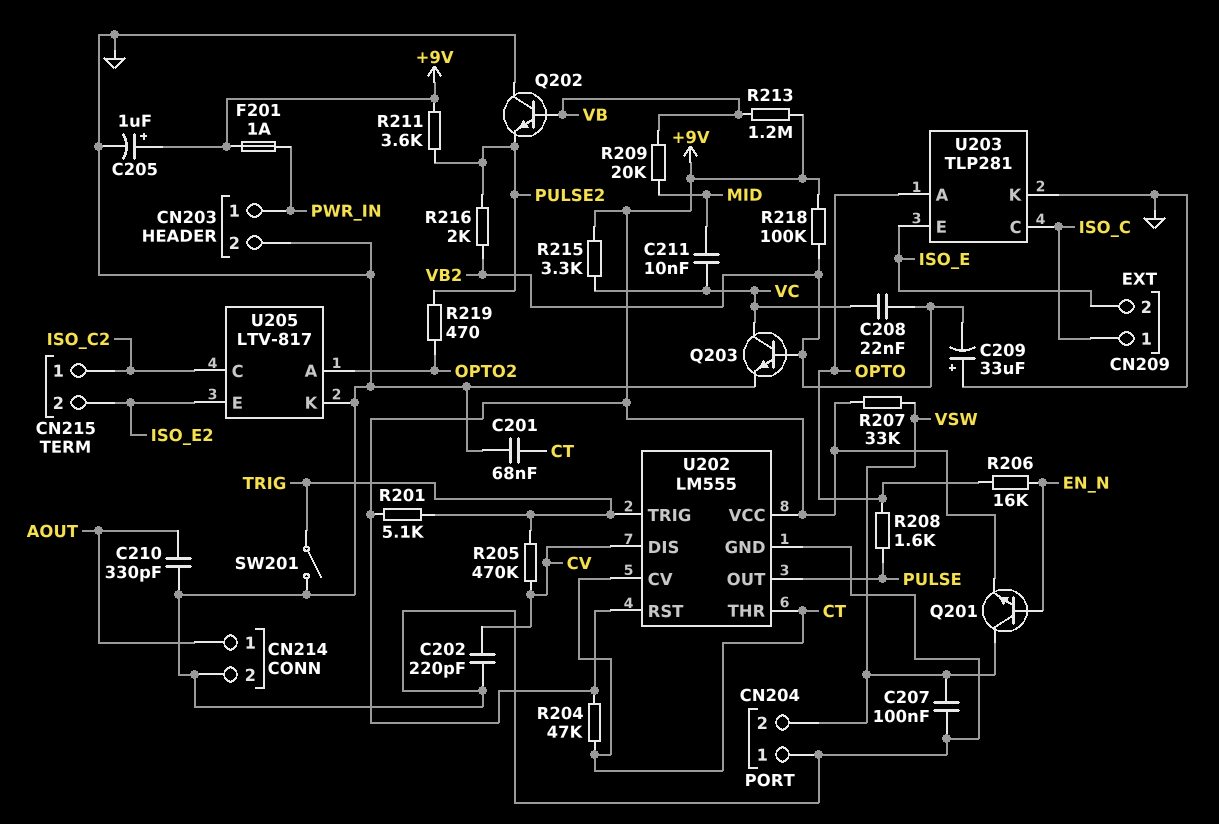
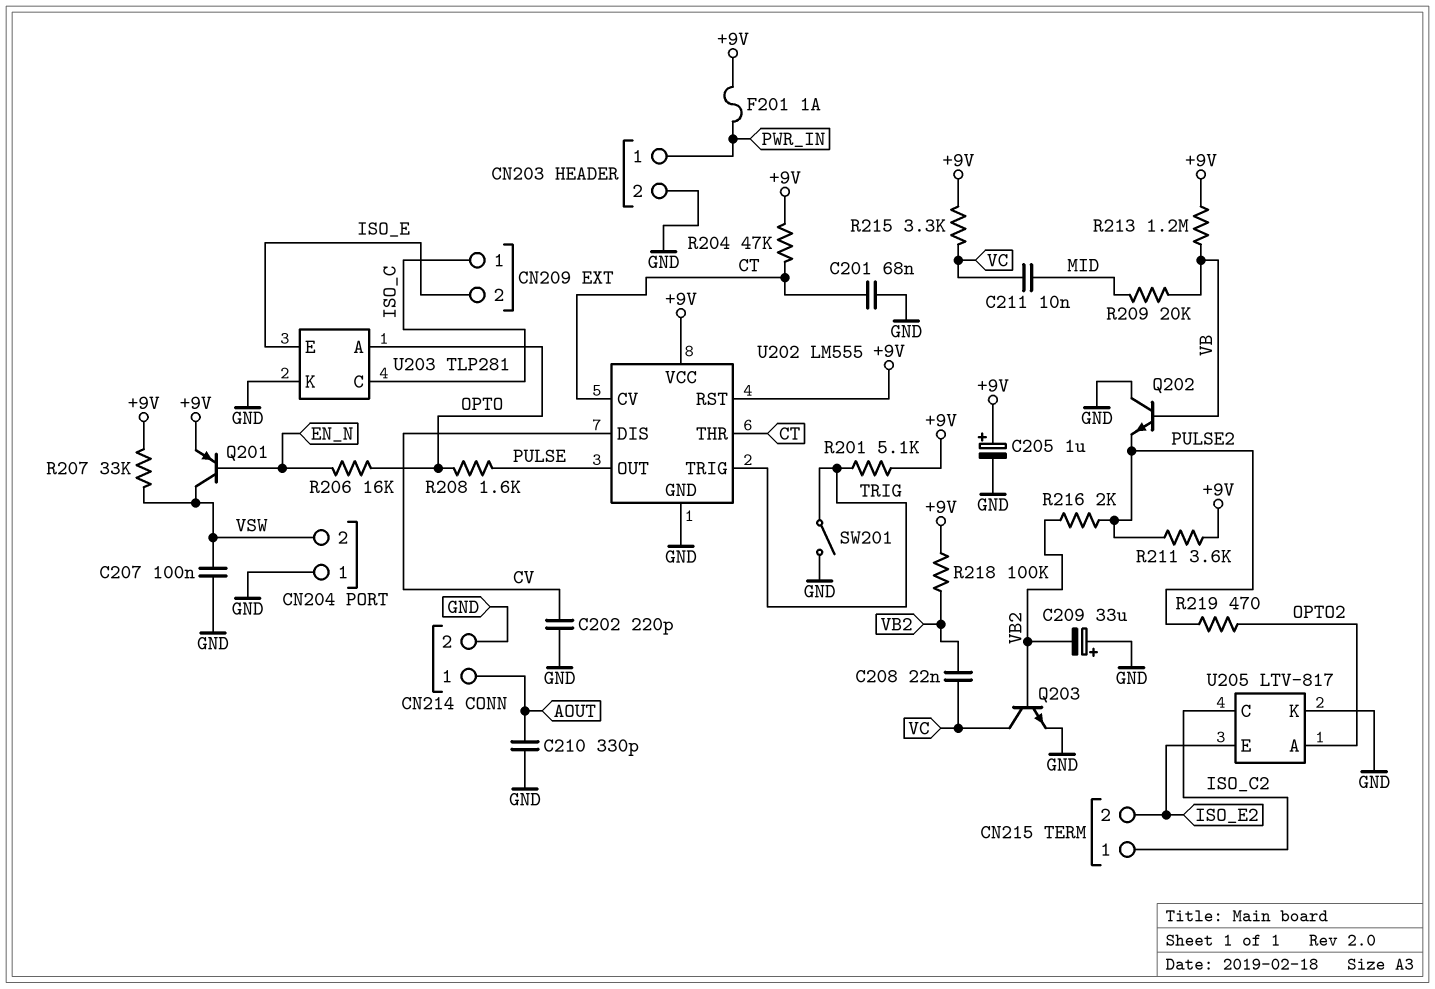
Q201: NPN (B EN_N, C VSW, E +9V) -> PNP (B EN_N, C VSW, E +9V)
R205: 470k (CV, TRIG) -> none

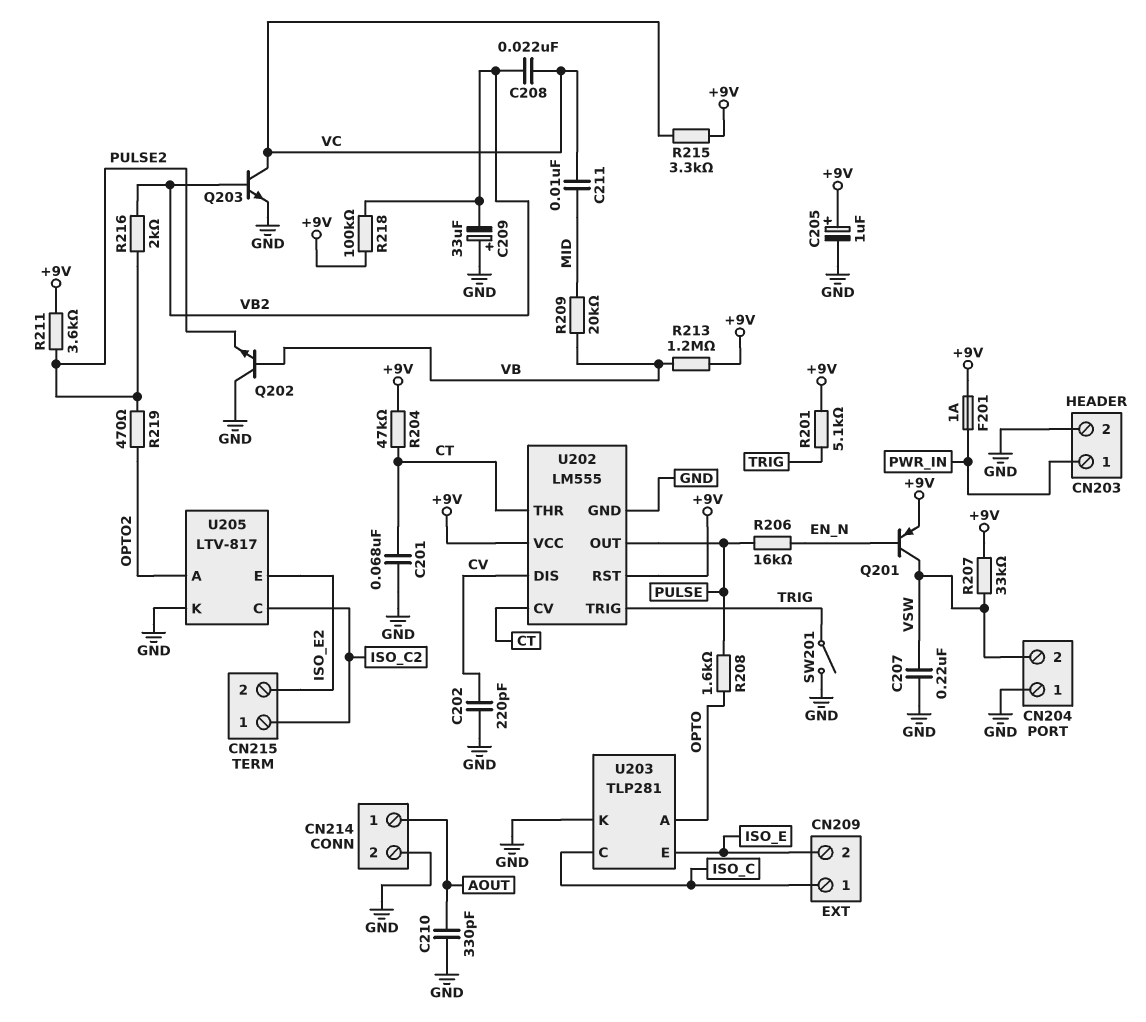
C207: 100nF (GND, VSW) -> 220nF (GND, VSW)
R206: 16k (EN_N, OPTO) -> 16k (EN_N, PULSE)

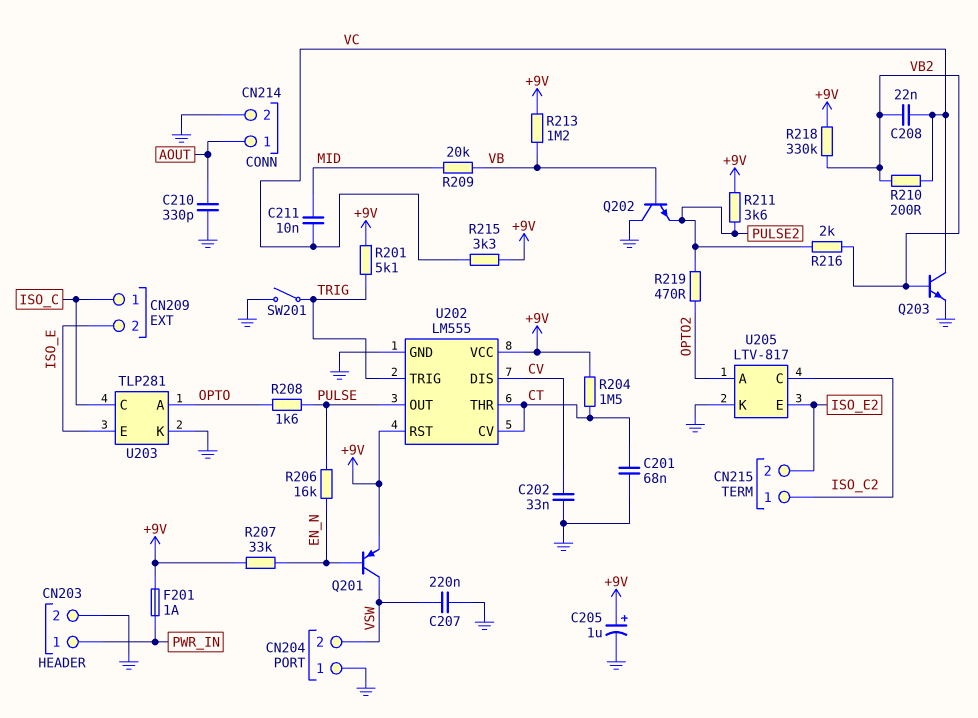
C202: 220pF (CV, GND) -> 33nF (CV, GND)
C209: 33uF (plus GND, minus VB2) -> none
R204: 47k (+9V, CT) -> 1.5M (+9V, CT)
R207: 33k (+9V, VSW) -> 33k (+9V, EN_N)
R210: none -> 200 (VB2, VC)
R218: 100k (+9V, VB2) -> 330k (+9V, VB2)

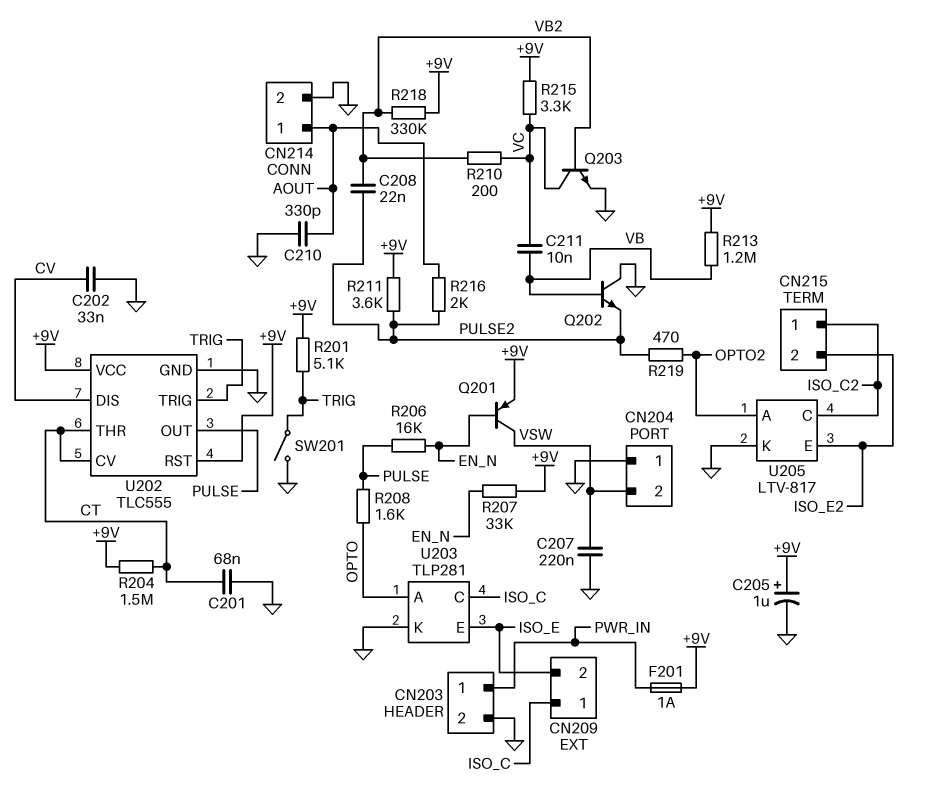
C208: 22nF (VB2, VC) -> 22nF (PULSE2, VB2)
C211: 10nF (MID, VC) -> 10nF (VB, VC)
R209: 20k (MID, VB) -> none
R216: 2k (PULSE2, VB2) -> 2k (AOUT, PULSE2)
U202: LM555 -> TLC555

